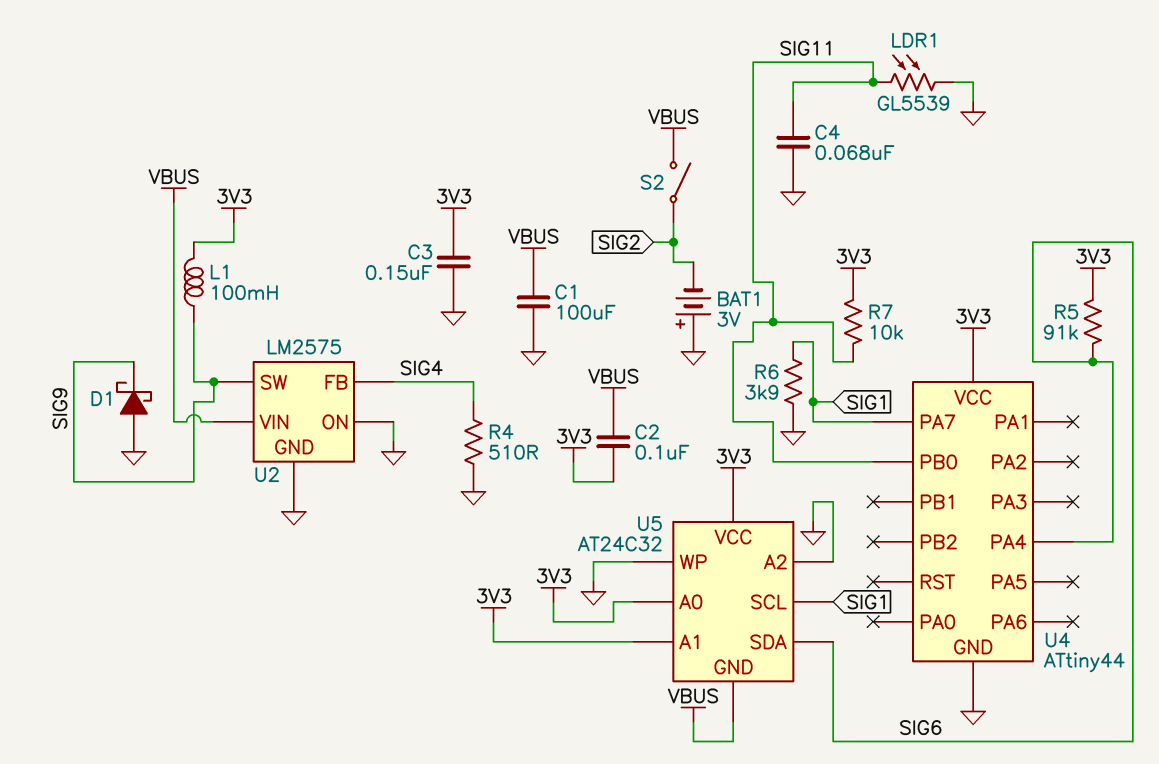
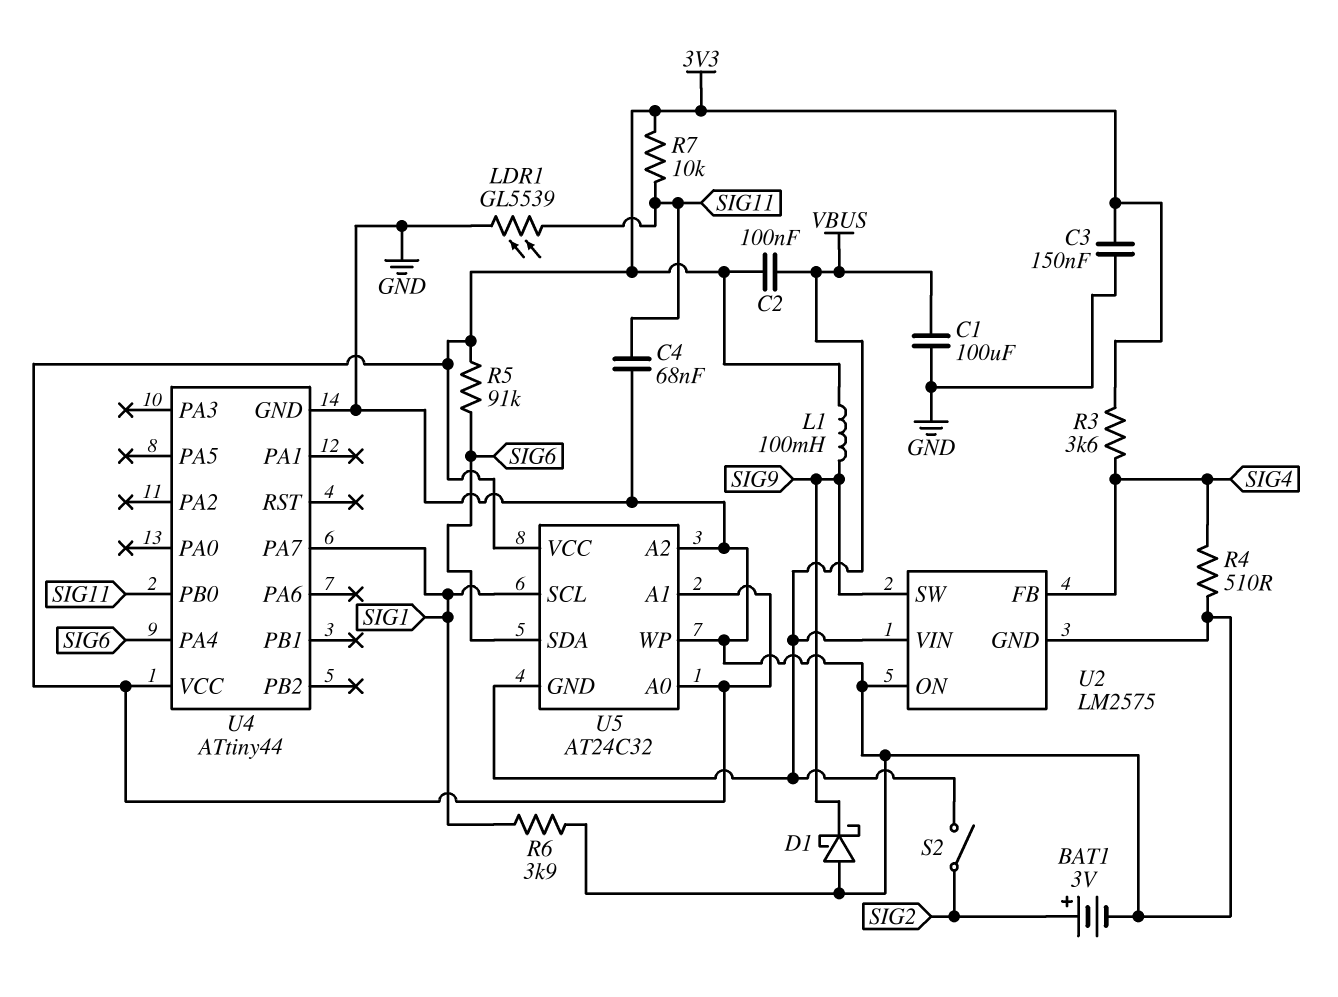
BAT1: 3V (plus GND, minus SIG2) -> 3V (plus SIG2, minus GND)
R3: none -> 3.6k (3V3, SIG4)

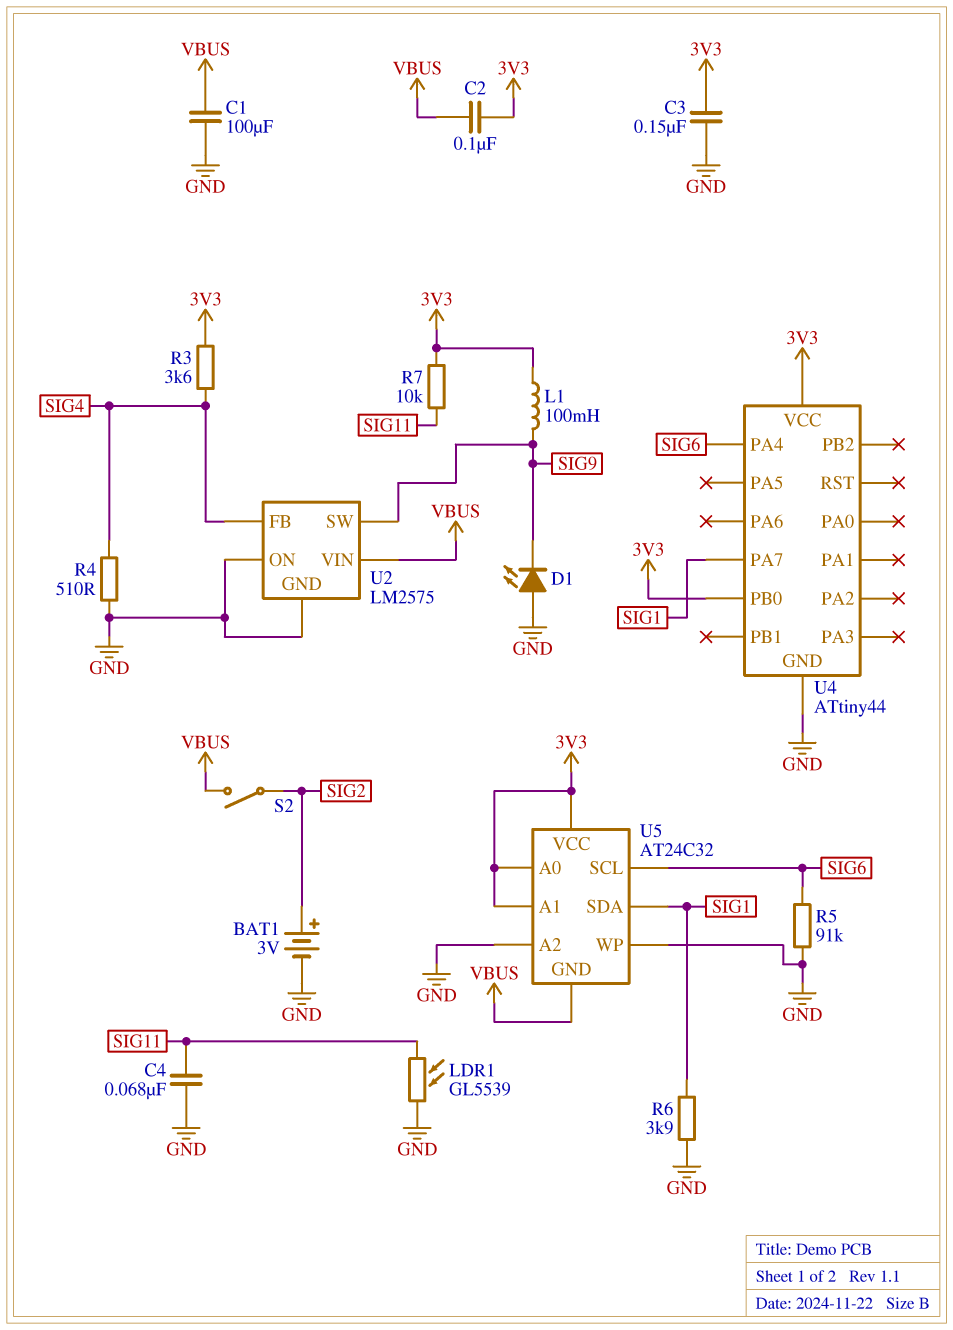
D1: schottky (A GND, K SIG9) -> LED (A GND, K SIG9)
R5: 91k (3V3, SIG6) -> 91k (GND, SIG6)
U4 pin PB0: SIG11 -> 3V3
U5 pin SCL: SIG1 -> SIG6
U5 pin SDA: SIG6 -> SIG1

